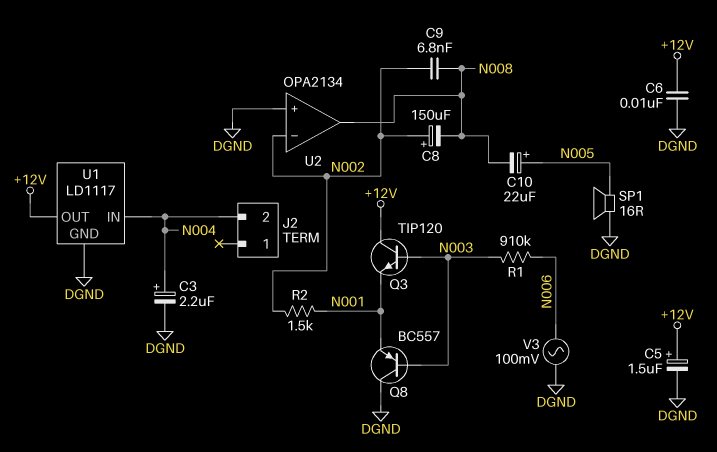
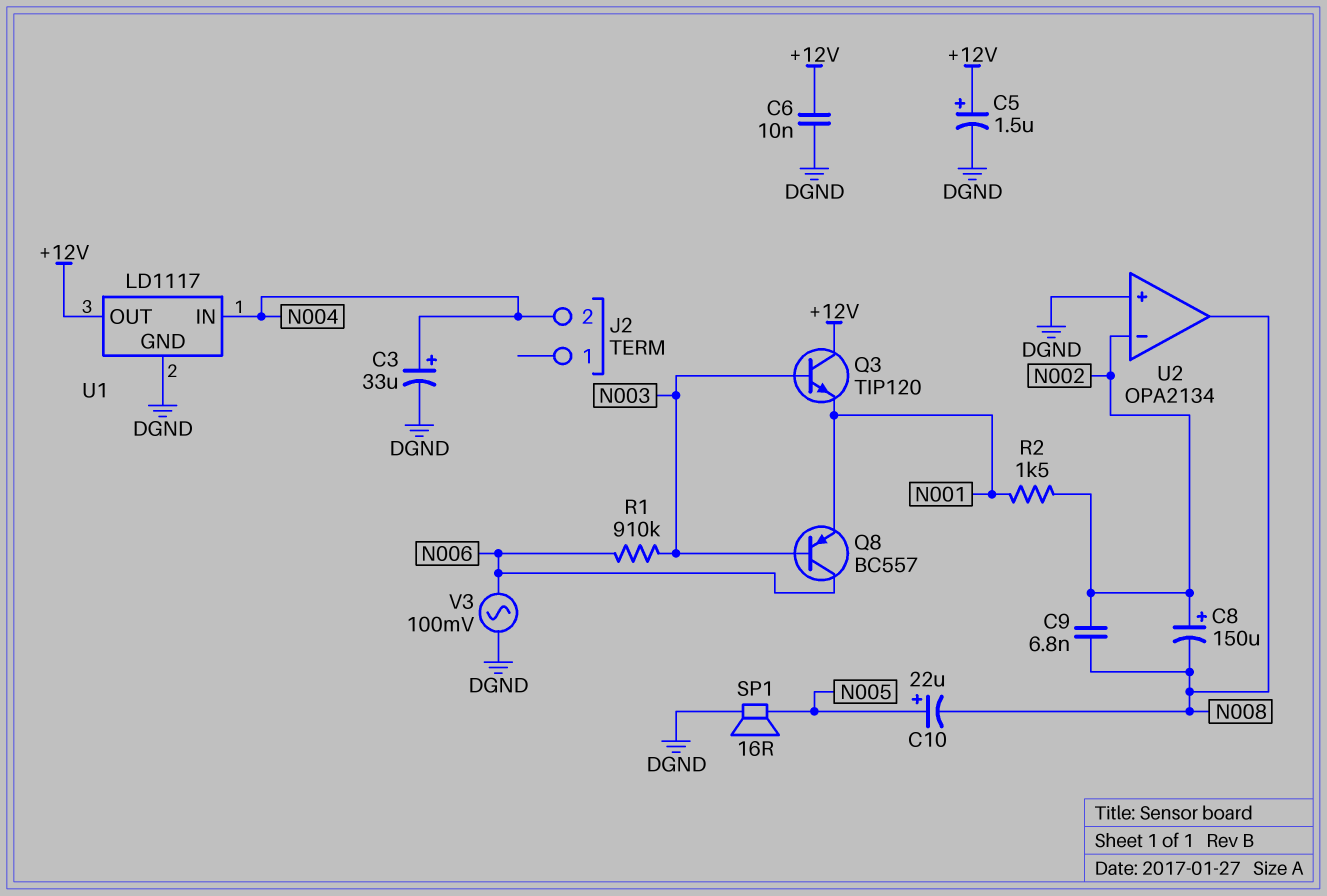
C3: 2.2uF (plus N004, minus DGND) -> 33uF (plus N004, minus DGND)
Q8: PNP BC557 (B N003, C DGND, E N001) -> PNP BC557 (B N003, C N006, E N001)

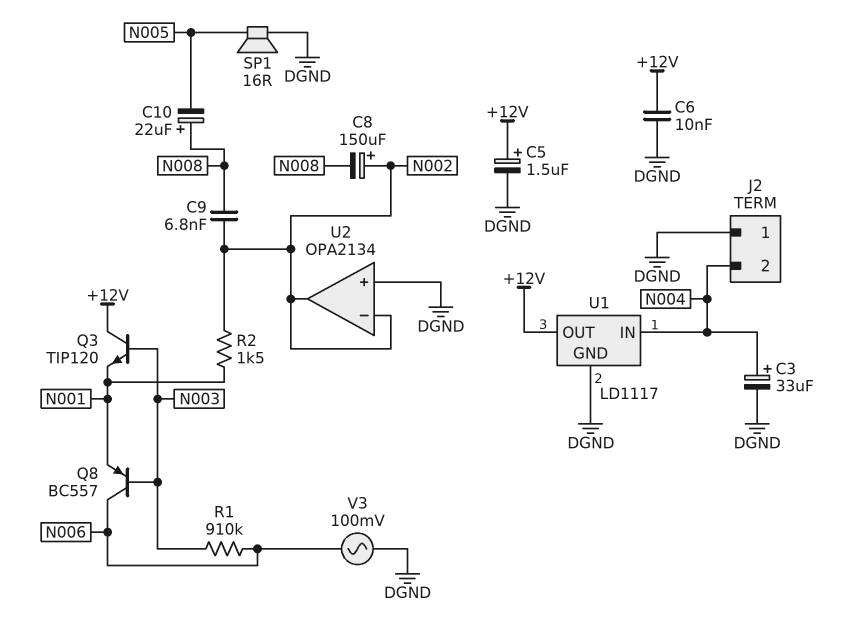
C10: 22uF (plus N005, minus N008) -> 22uF (plus N008, minus N005)
J2 pin 1: none -> DGND
U2 pin out: N008 -> N002

